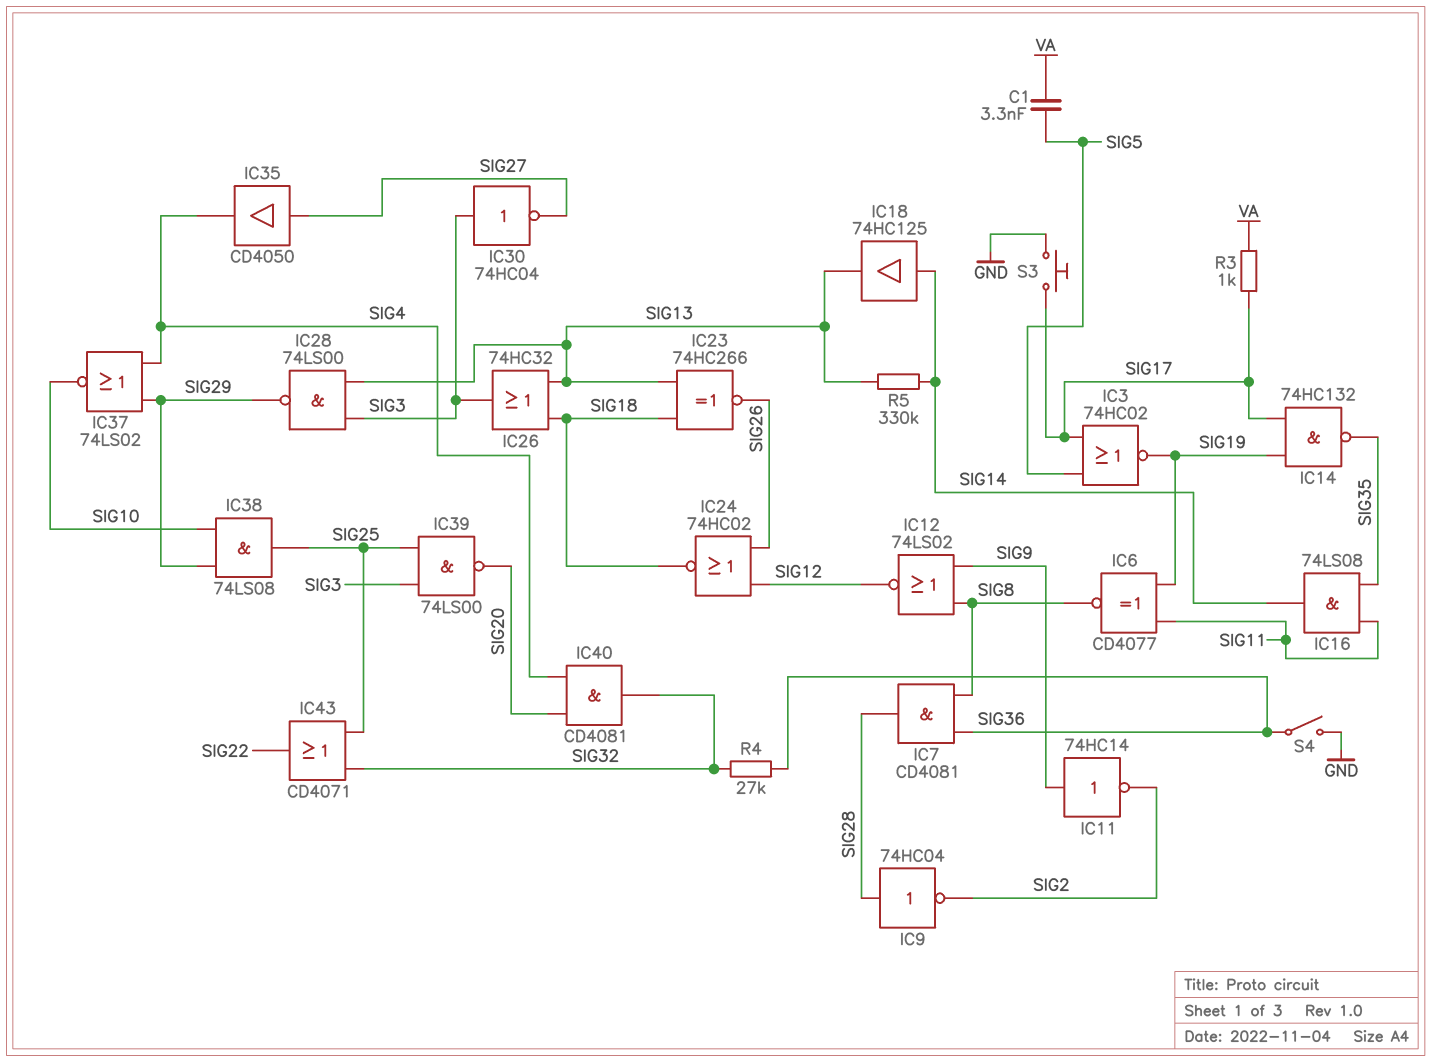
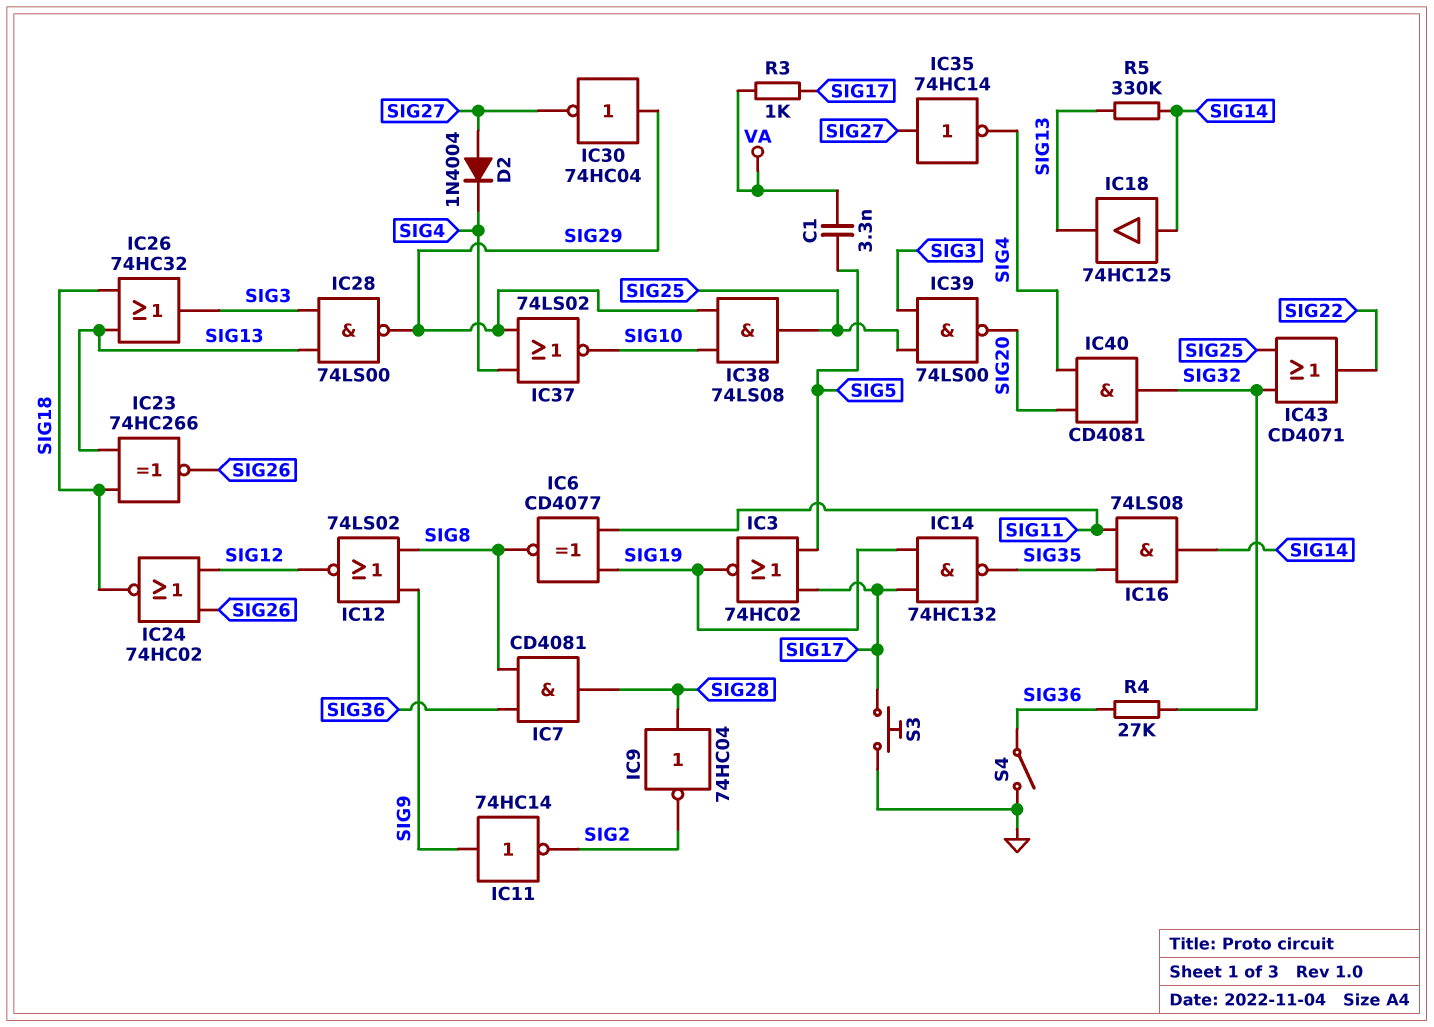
D2: none -> diode 1N4004 (A SIG27, K SIG4)
IC30: NOT 74HC04 (in SIG3, out SIG27) -> NOT 74HC04 (in SIG29, out SIG27)
IC35: buffer CD4050 (in SIG27, out SIG4) -> NOT 74HC14 (in SIG27, out SIG4)

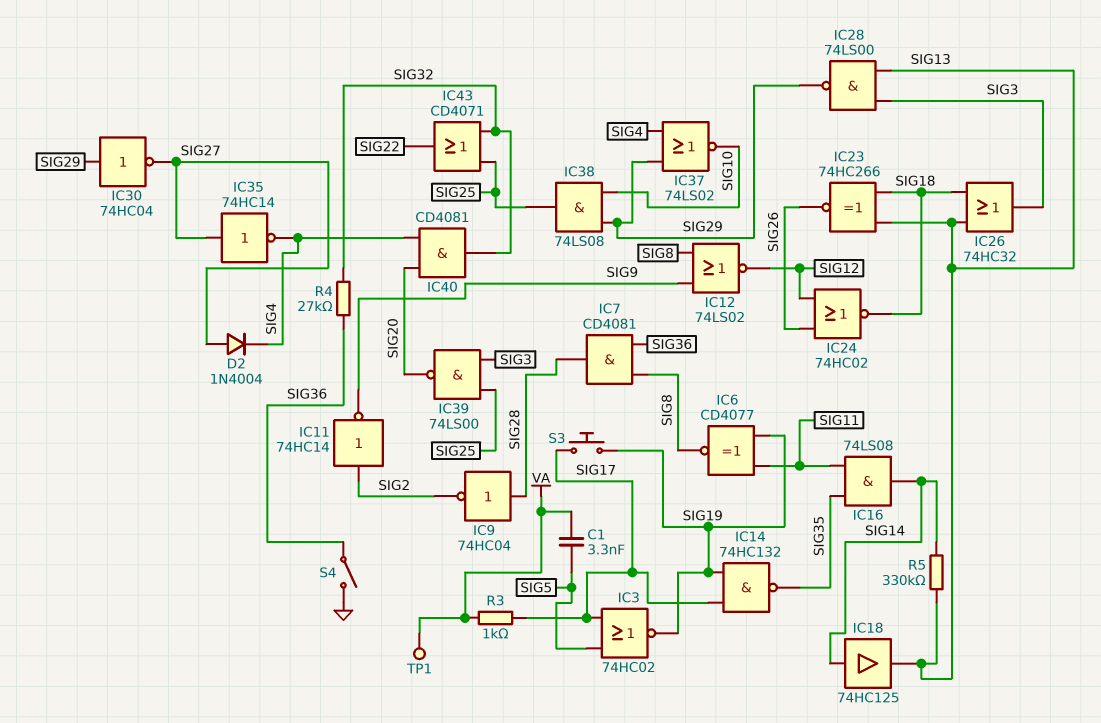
IC11: NOT 74HC14 (in SIG9, out SIG2) -> NOT 74HC14 (in SIG2, out SIG9)
S3: button (GND, SIG17) -> button (SIG17, SIG19)
TP1: none -> test point (VA)

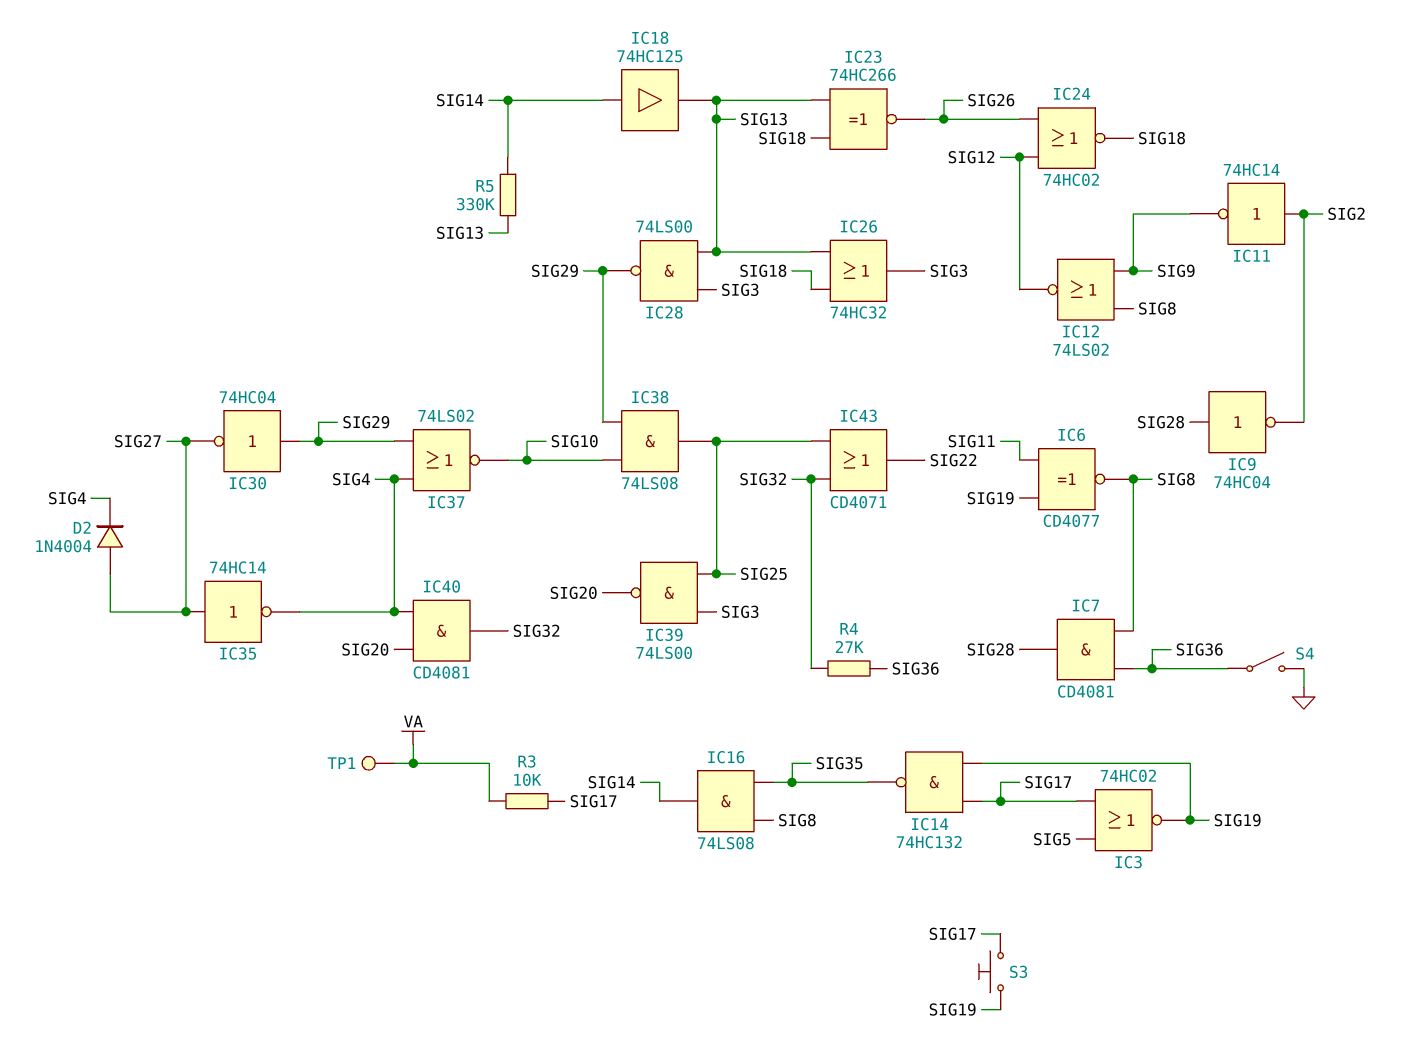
C1: 3.3nF (SIG5, VA) -> none
IC16: AND 74LS08 (in SIG11, in SIG35, out SIG14) -> AND 74LS08 (in SIG8, in SIG35, out SIG14)
R3: 1k (SIG17, VA) -> 10k (SIG17, VA)

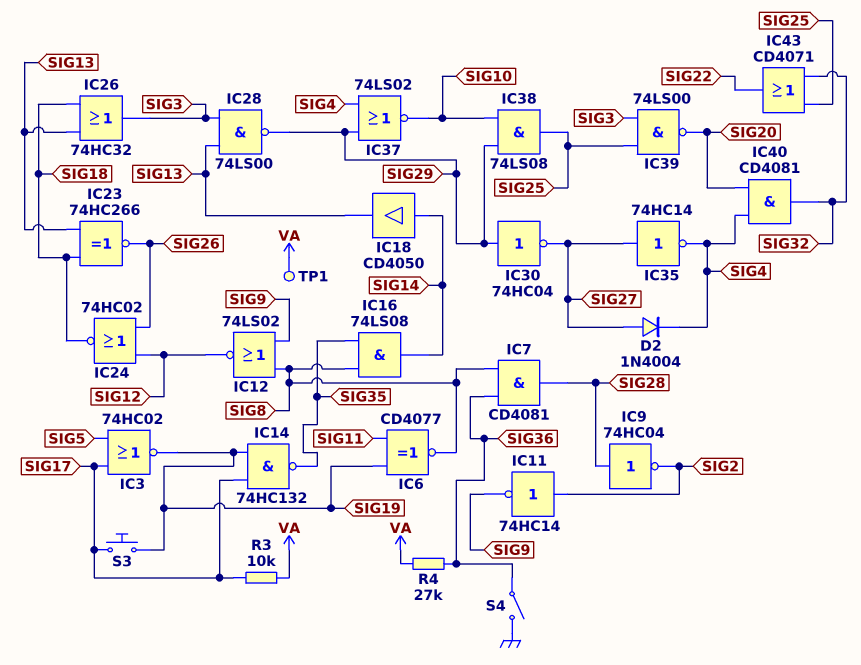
IC18: buffer 74HC125 (in SIG14, out SIG13) -> buffer CD4050 (in SIG14, out SIG13)
R4: 27k (SIG32, SIG36) -> 27k (SIG36, VA)
R5: 330k (SIG13, SIG14) -> none

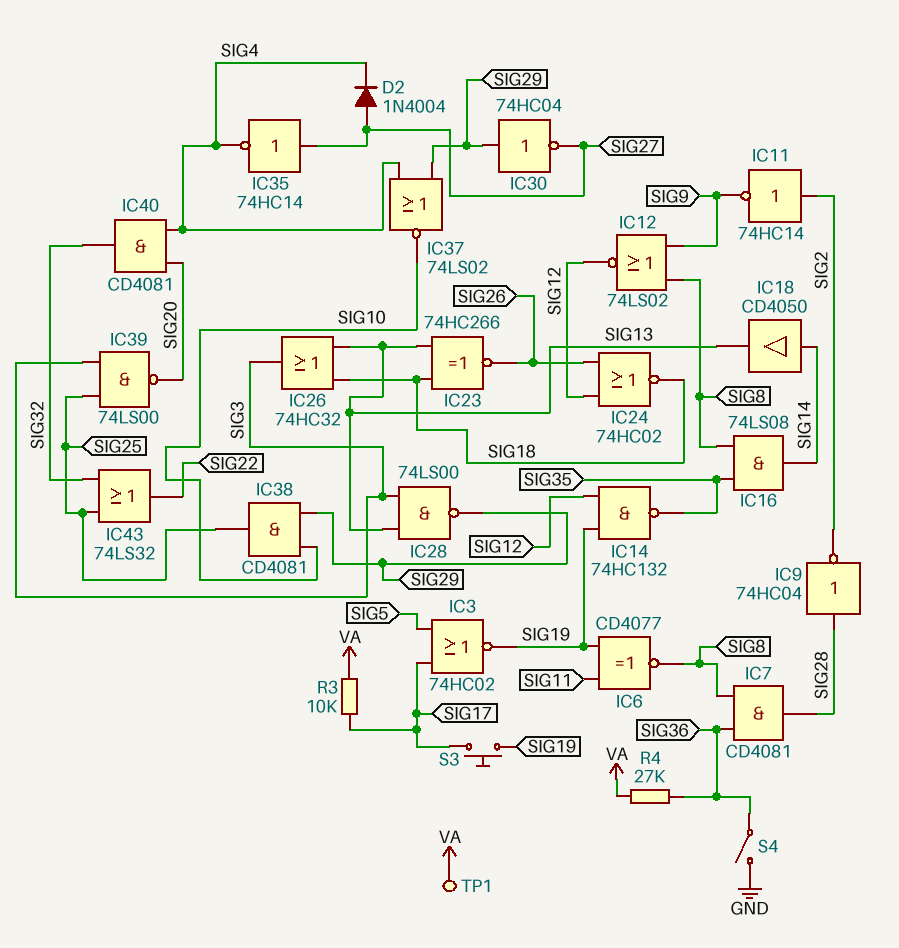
IC14: NAND 74HC132 (in SIG17, in SIG19, out SIG35) -> NAND 74HC132 (in SIG12, in SIG19, out SIG35)
IC38: AND 74LS08 (in SIG10, in SIG29, out SIG25) -> AND CD4081 (in SIG10, in SIG29, out SIG25)
IC43: OR CD4071 (in SIG25, in SIG32, out SIG22) -> OR 74LS32 (in SIG25, in SIG32, out SIG22)

